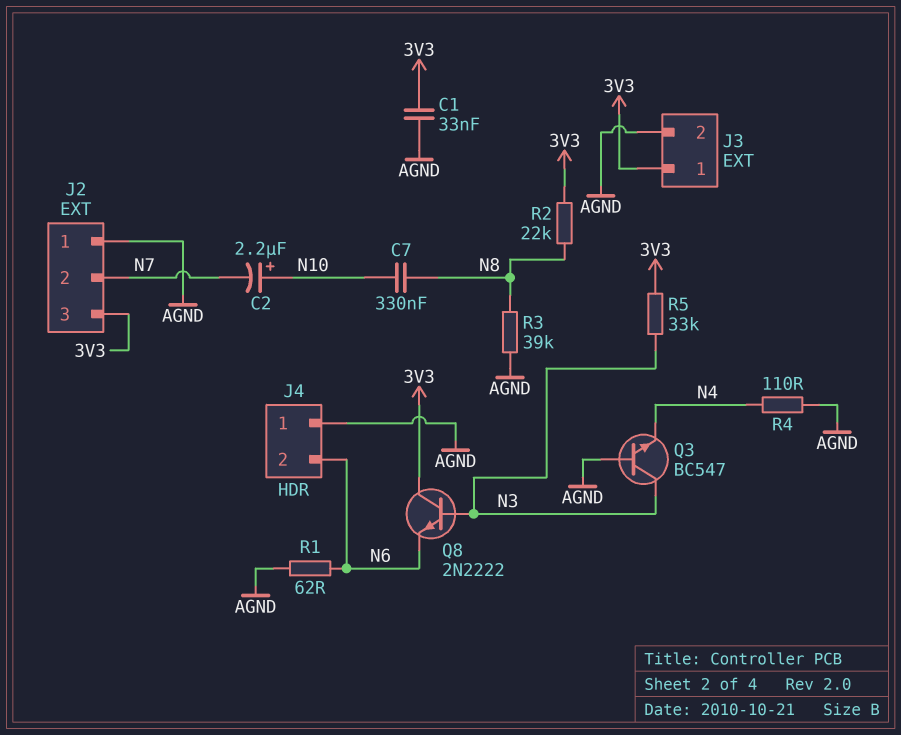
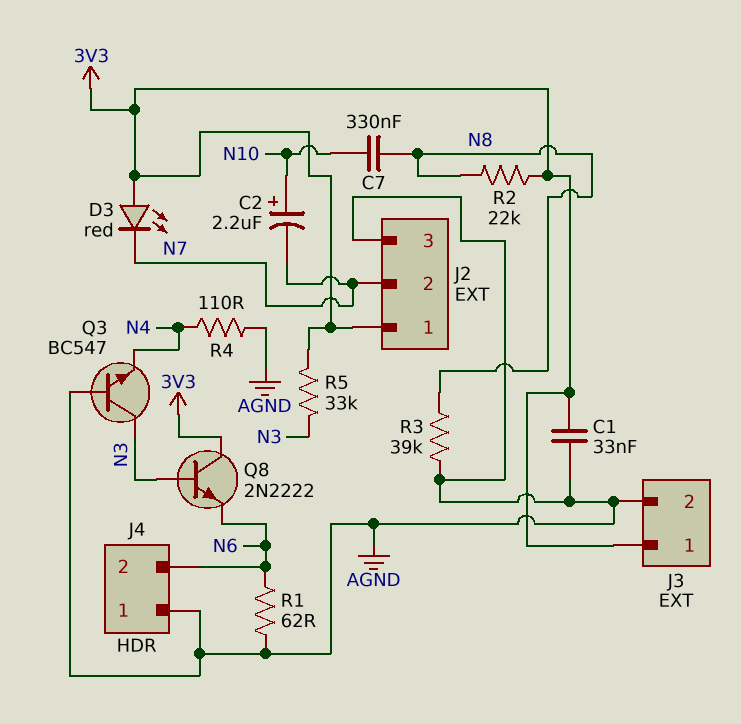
D3: none -> LED red (A 3V3, K N7)
J2 pin 1: AGND -> 3V3
J2 pin 3: 3V3 -> AGND

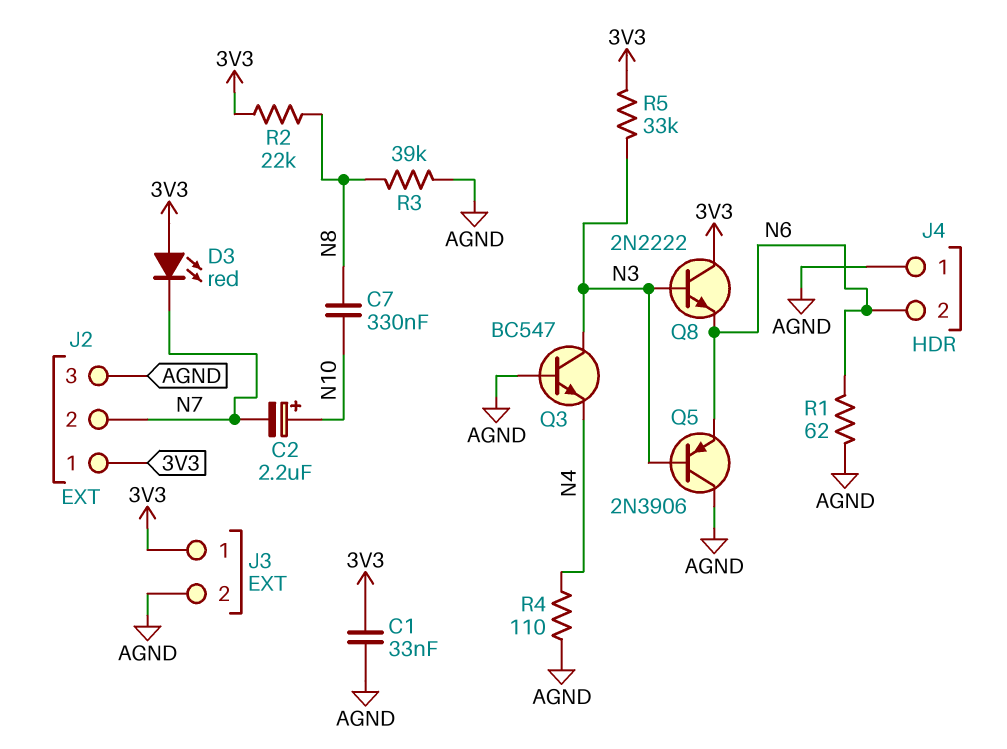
Q5: none -> PNP 2N3906 (B N3, C AGND, E N6)

